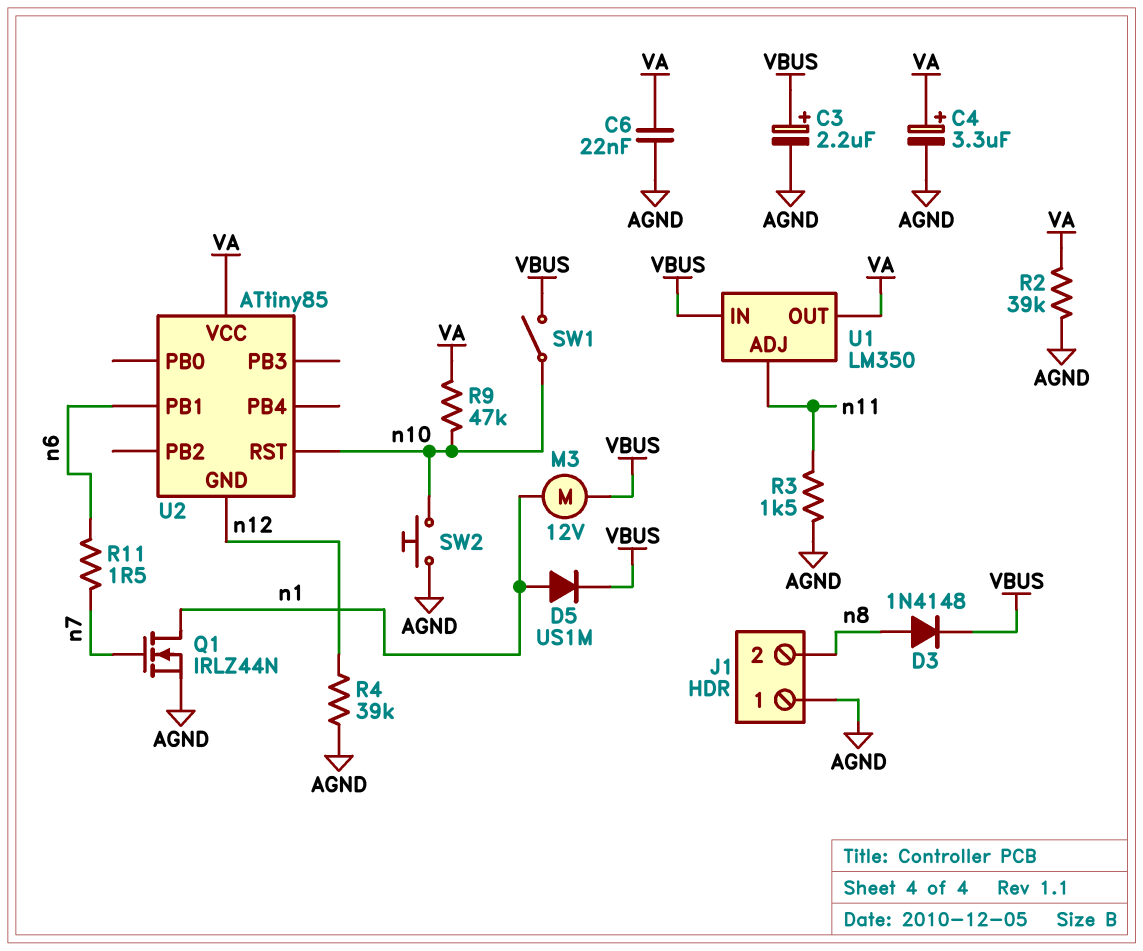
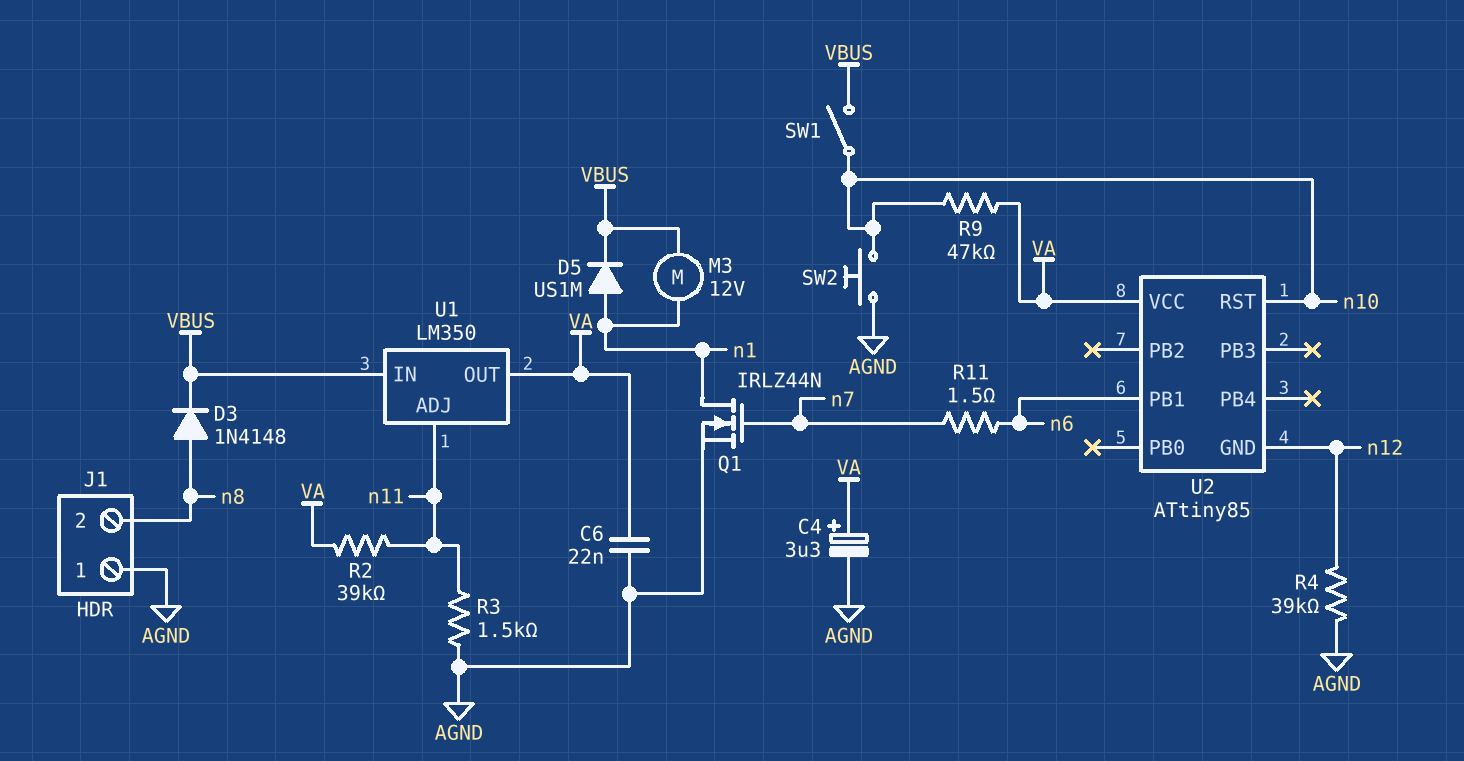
C3: 2.2uF (plus VBUS, minus AGND) -> none
R2: 39k (AGND, VA) -> 39k (VA, n11)

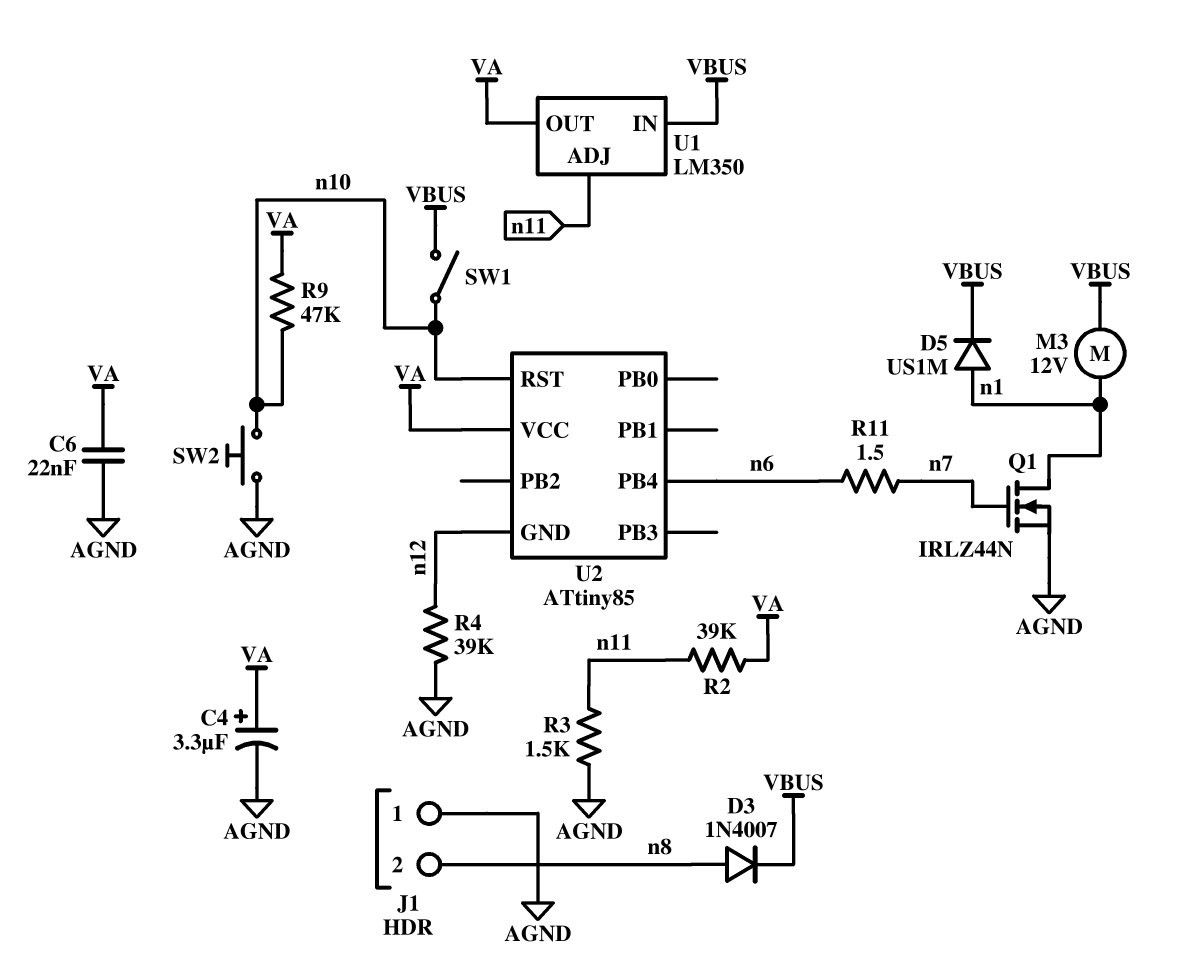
D3: diode 1N4148 (A n8, K VBUS) -> diode 1N4007 (A n8, K VBUS)
U2 pin PB1: n6 -> none
U2 pin PB4: none -> n6

